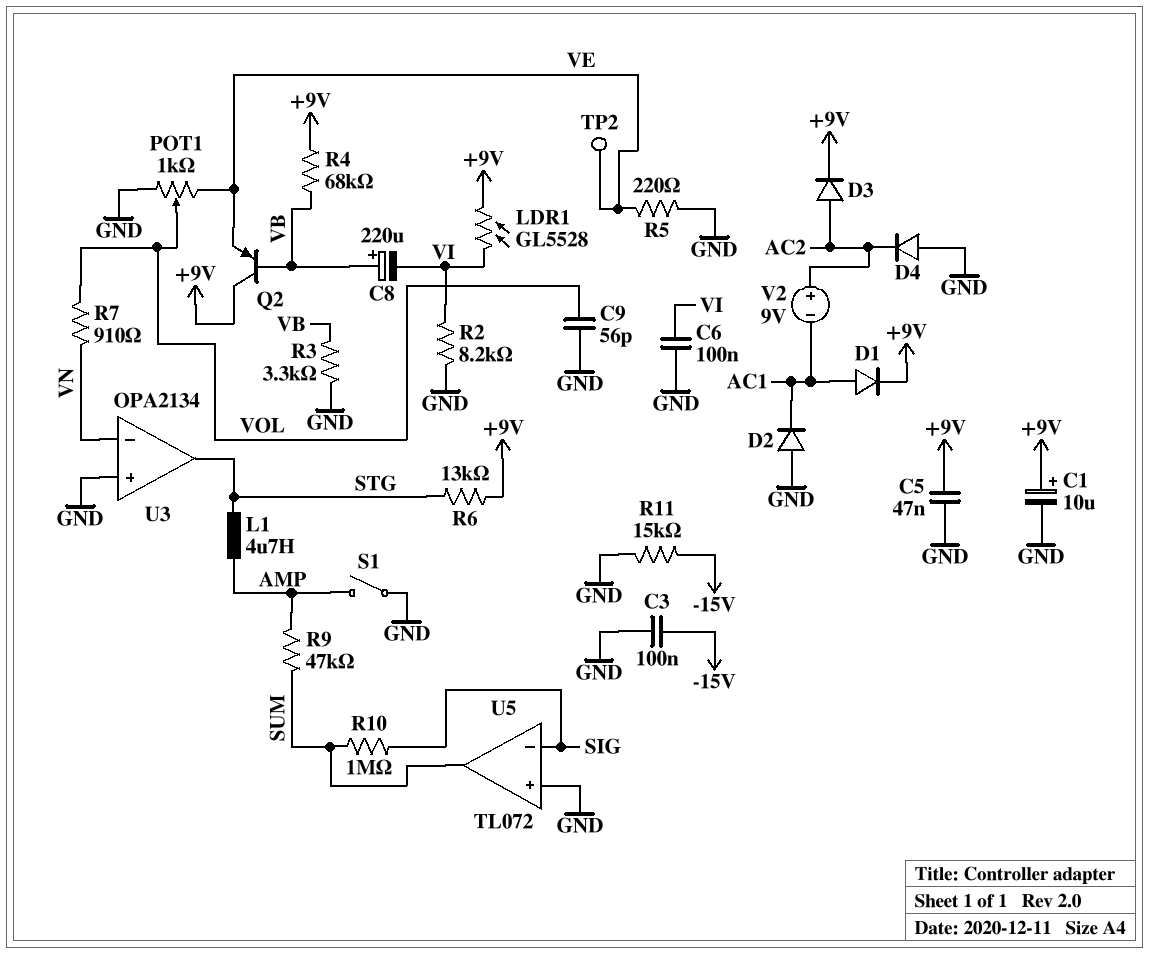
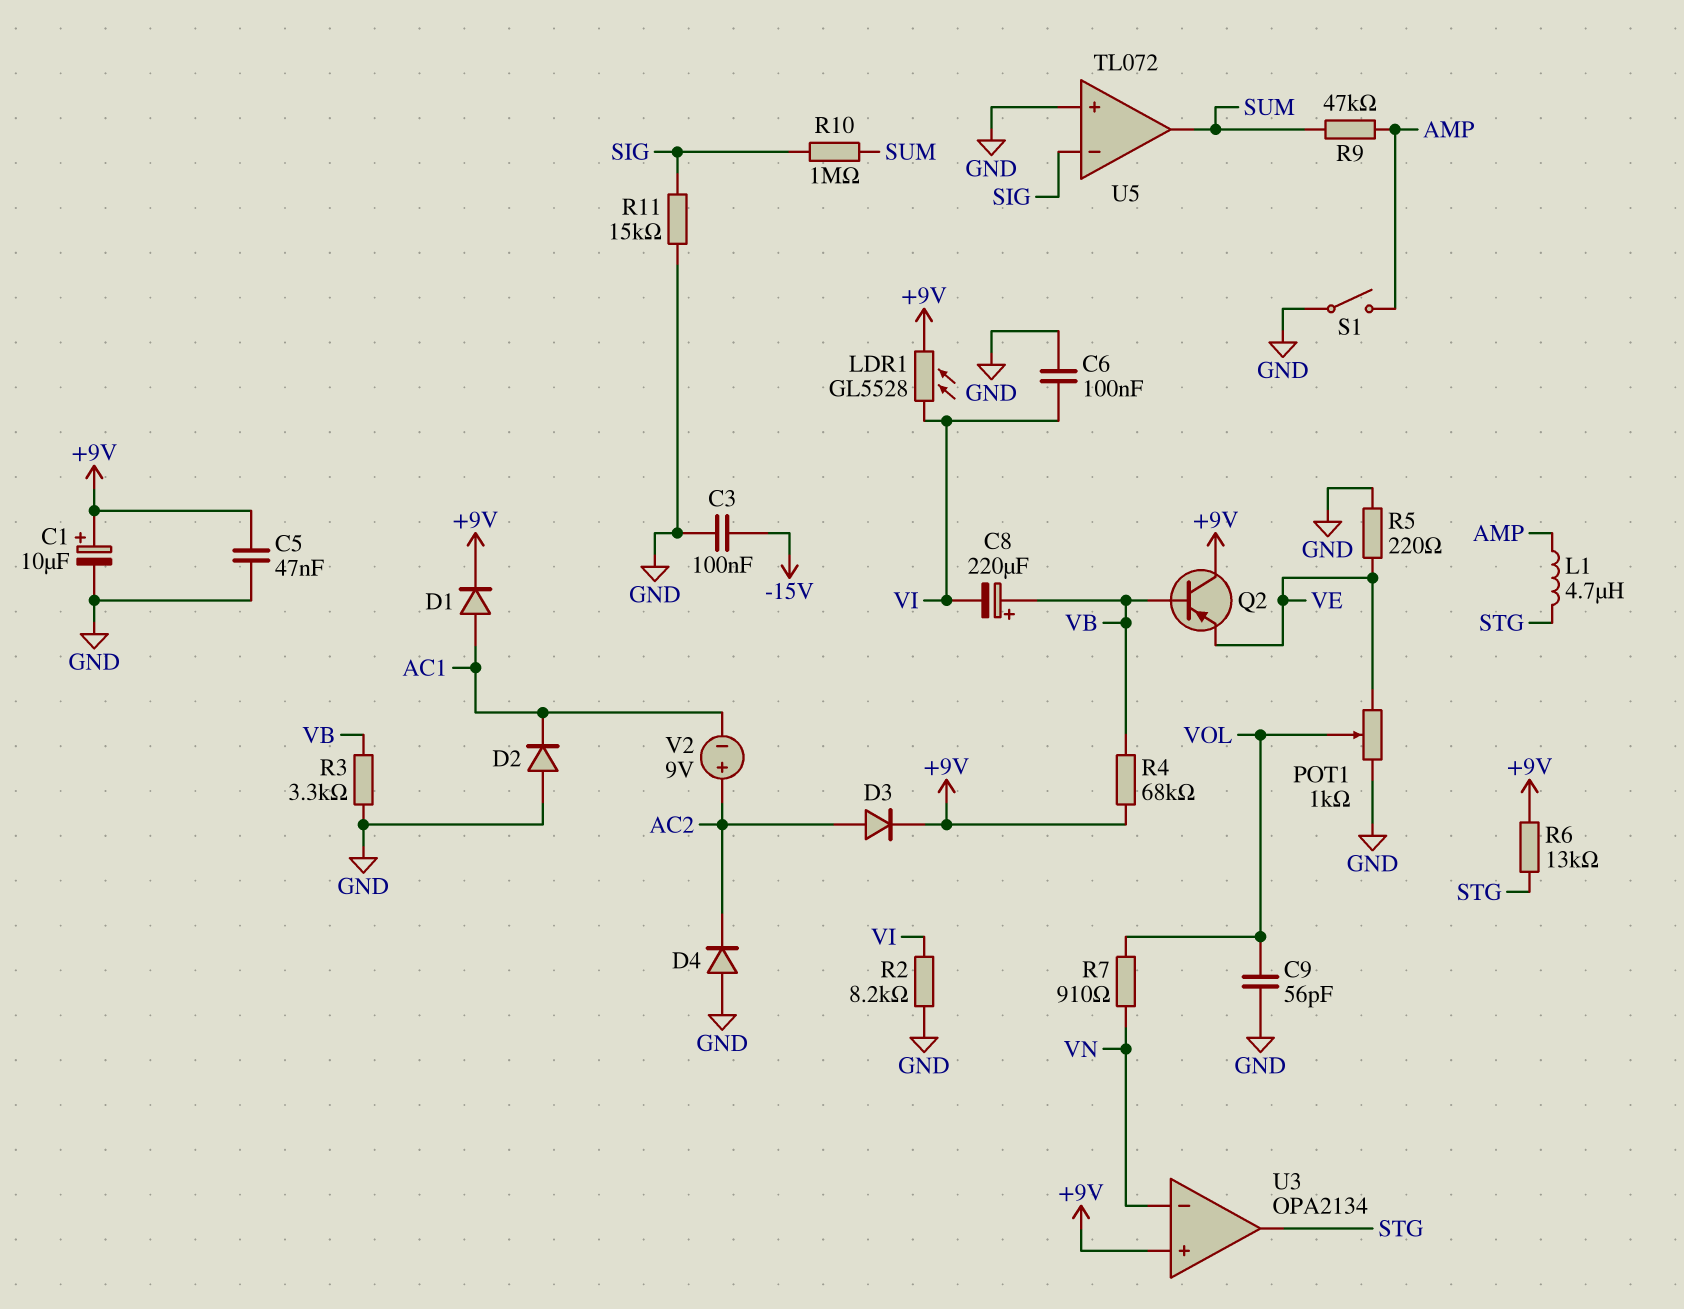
R11: 15k (-15V, GND) -> 15k (GND, SIG)
TP2: test point (VE) -> none
U3 pin in+: GND -> +9V

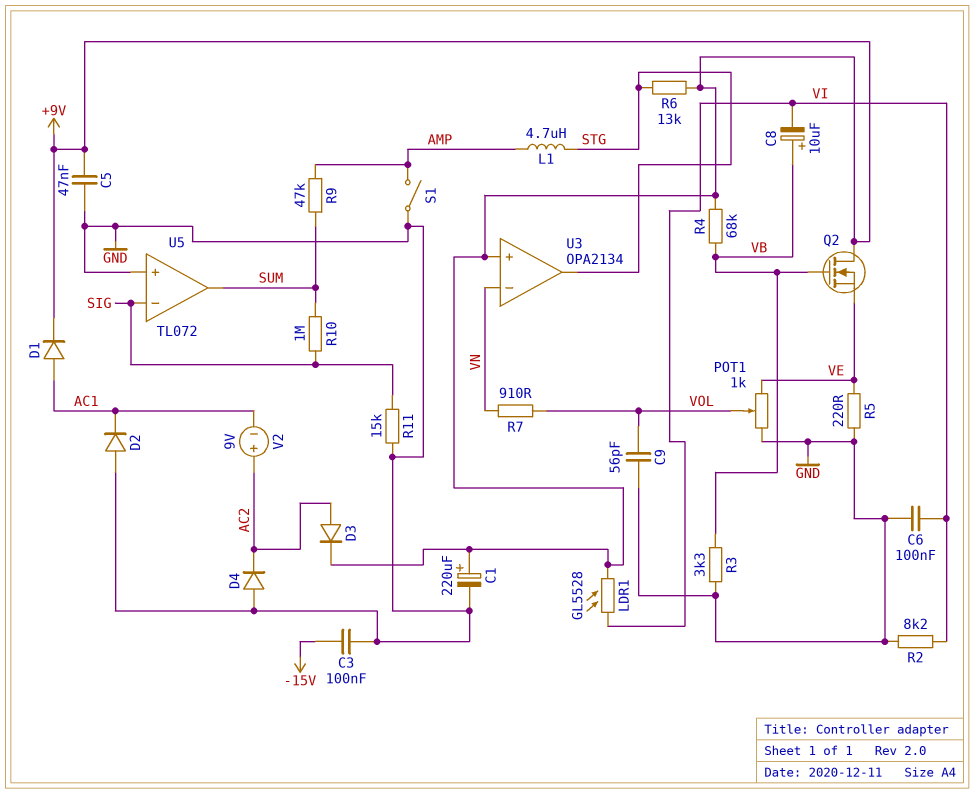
C1: 10uF (plus +9V, minus GND) -> 220uF (plus +9V, minus GND)
C8: 220uF (plus VB, minus VI) -> 10uF (plus VB, minus VI)
Q2: PNP (B VB, C +9V, E VE) -> NMOS (G VB, D +9V, S VE)

